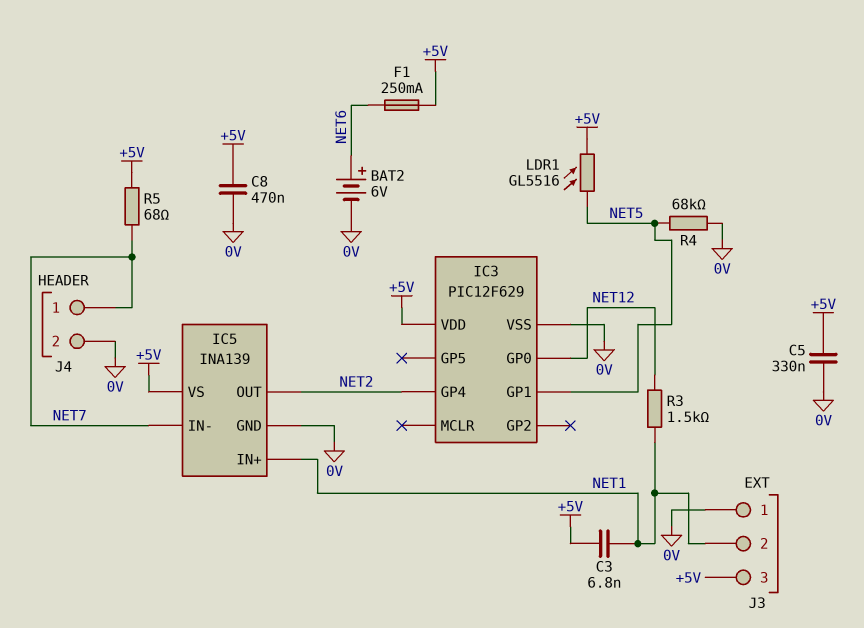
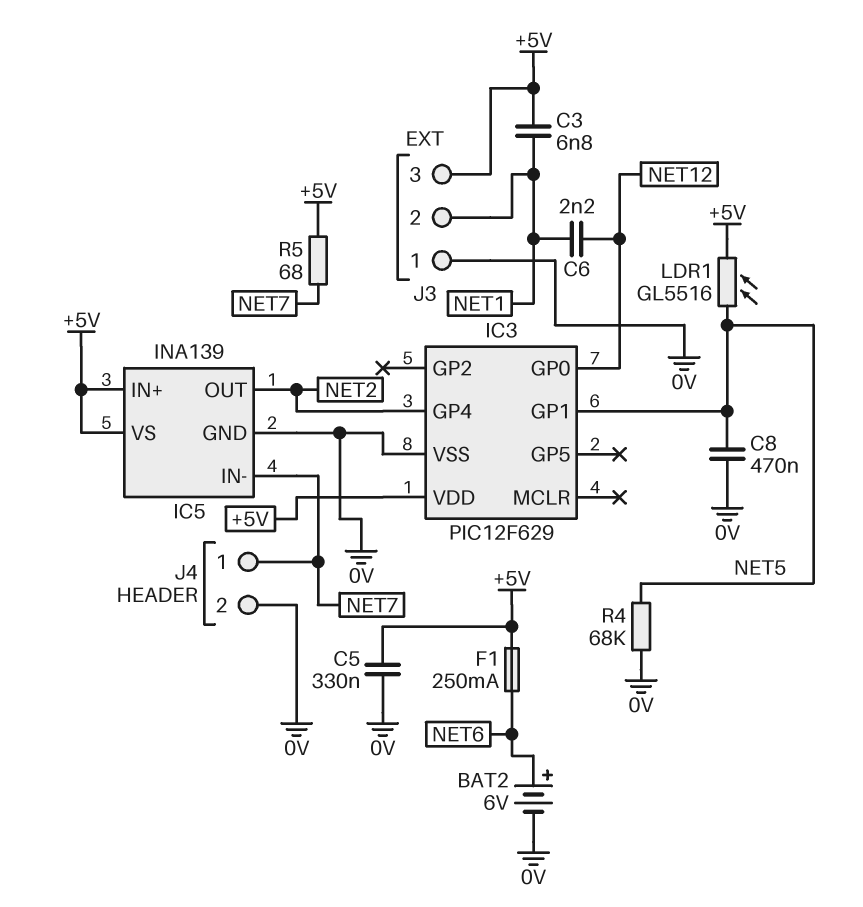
C6: none -> 2.2nF (NET1, NET12)
C8: 470nF (+5V, 0V) -> 470nF (0V, NET5)
IC5 pin IN+: NET1 -> +5V
R3: 1.5k (NET1, NET12) -> none

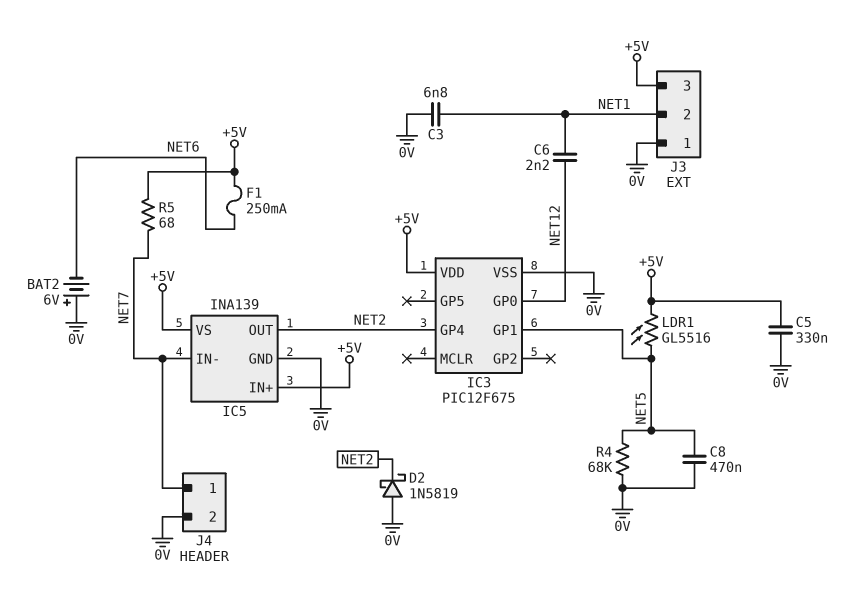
BAT2: 6V (plus NET6, minus 0V) -> 6V (plus 0V, minus NET6)
C3: 6.8nF (+5V, NET1) -> 6.8nF (0V, NET1)
D2: none -> schottky 1N5819 (A 0V, K NET2)
IC3: PIC12F629 -> PIC12F675

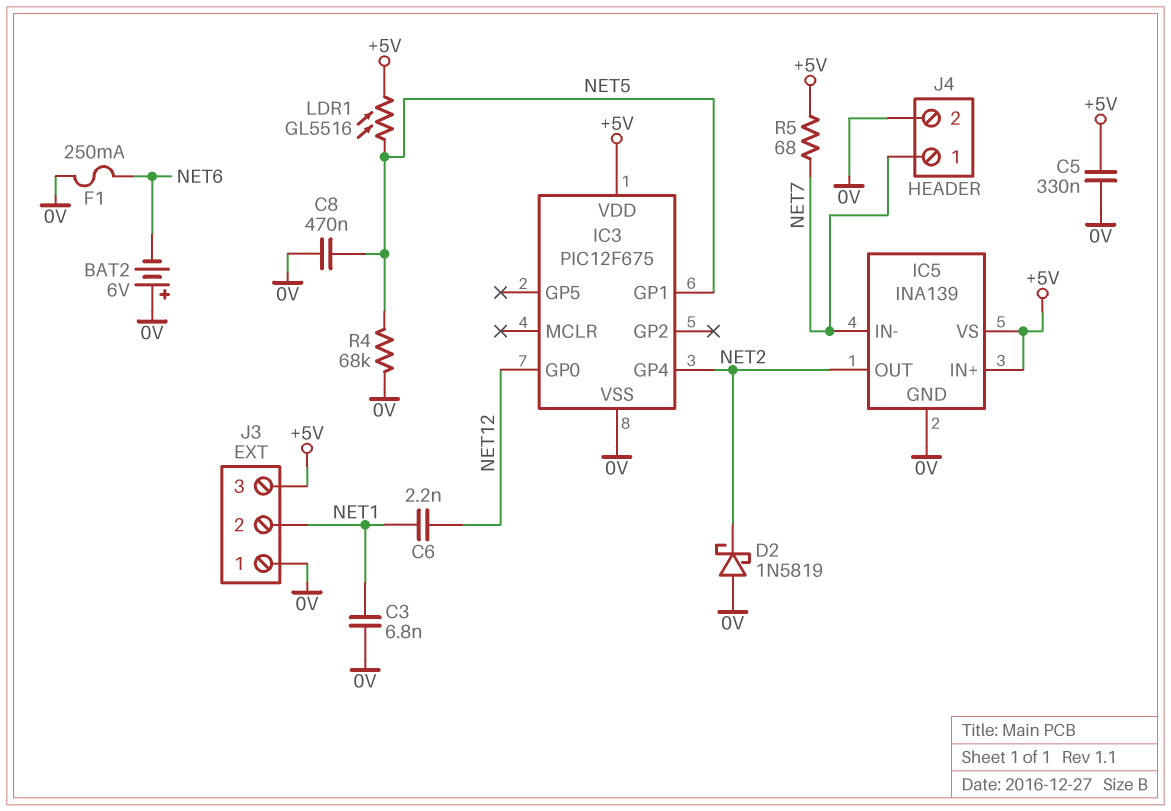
F1: 250mA (+5V, NET6) -> 250mA (0V, NET6)

